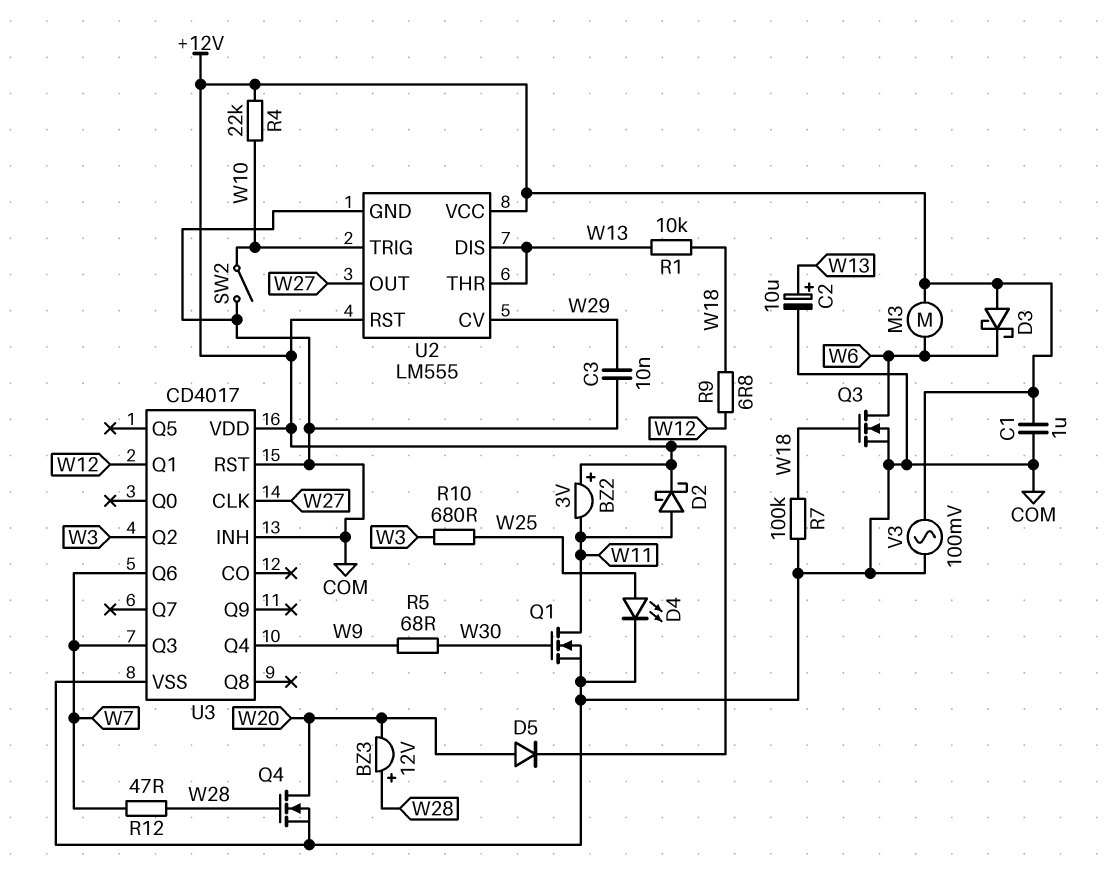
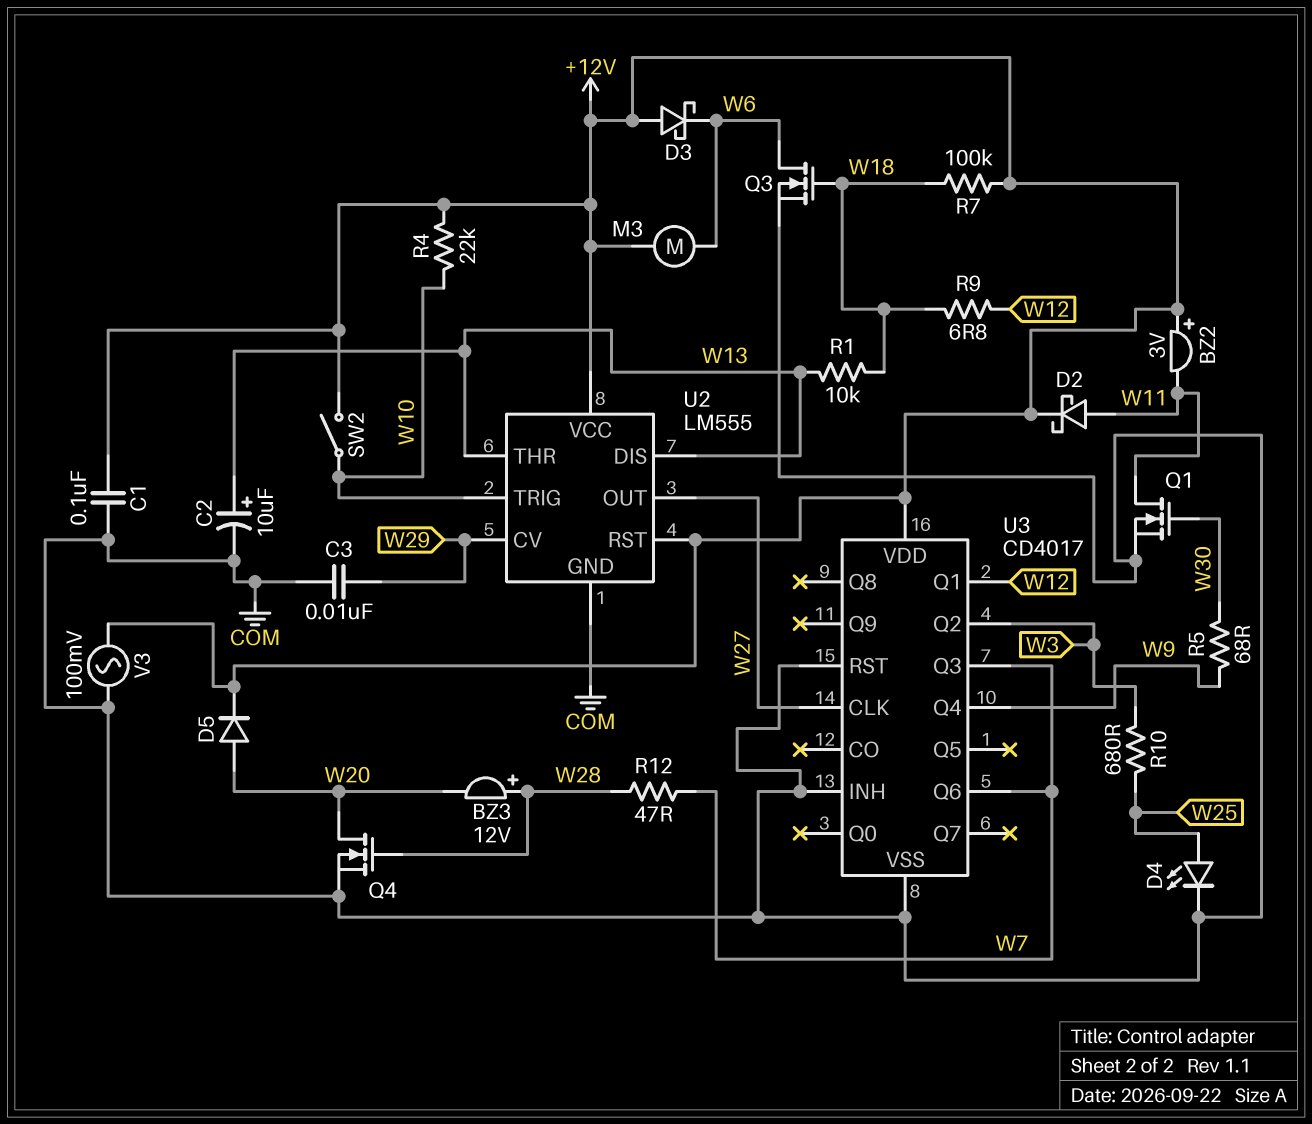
C1: 1uF (+12V, COM) -> 100nF (+12V, COM)
R7: 100k (COM, W18) -> 100k (+12V, W18)
SW2: switch (COM, W10) -> switch (+12V, W10)

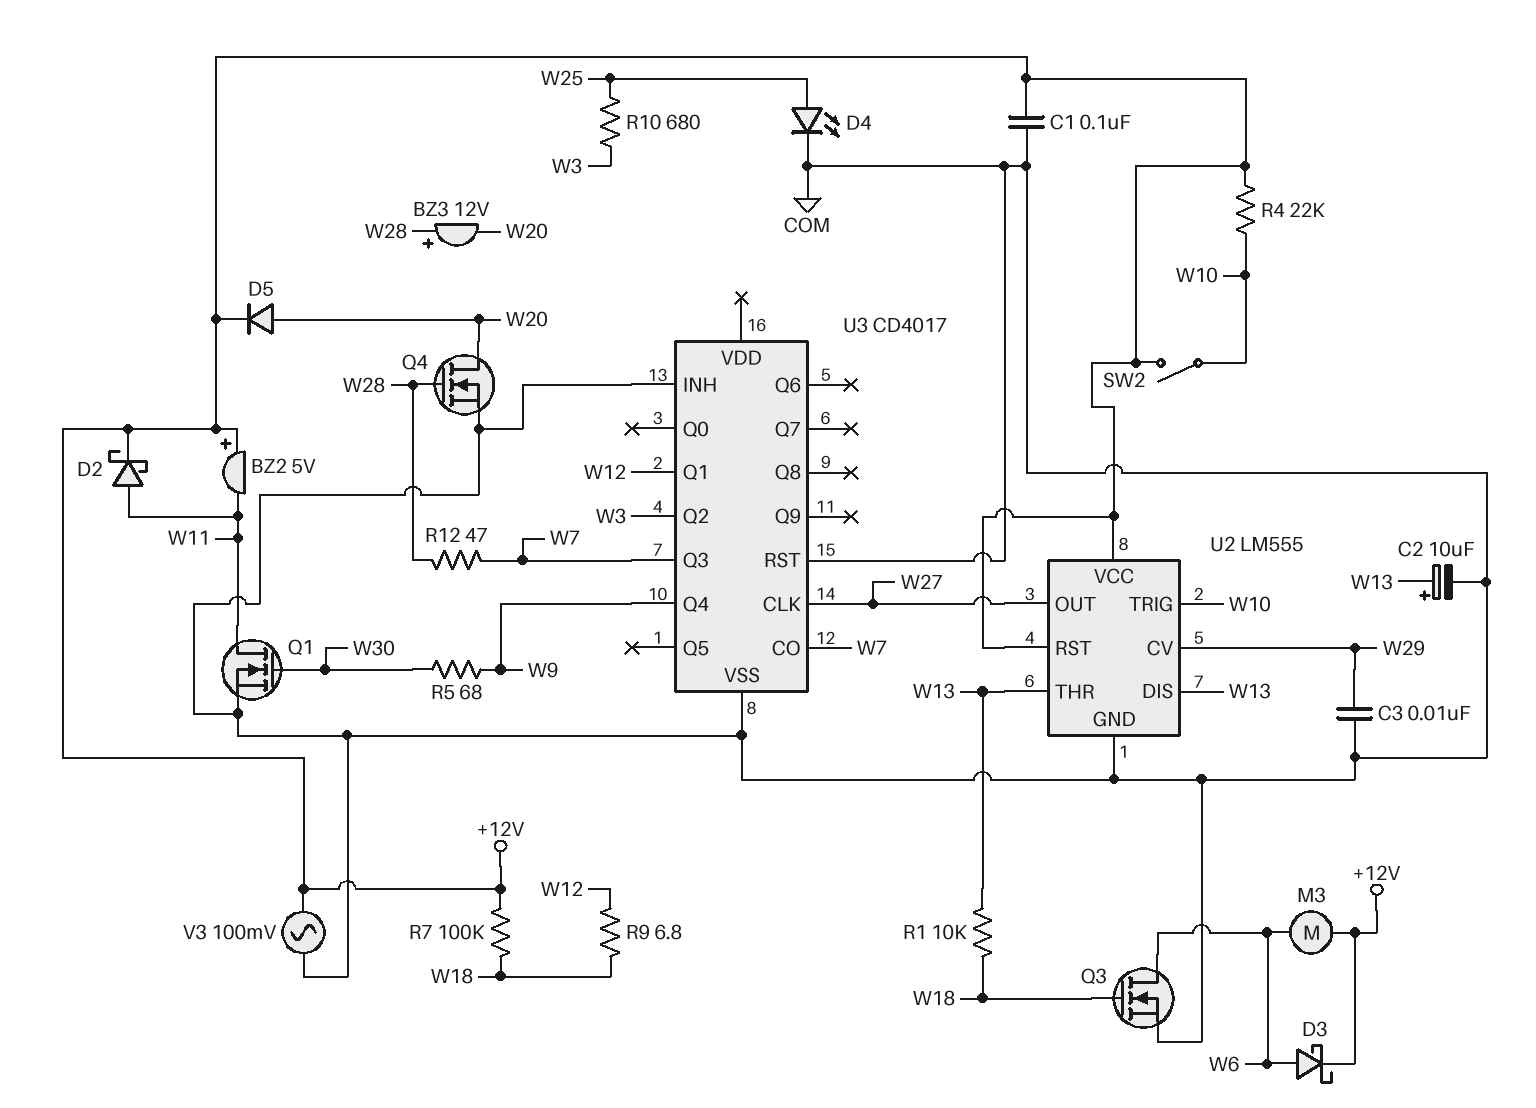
BZ2: buzzer 3V (plus +12V, minus W11) -> buzzer 5V (plus +12V, minus W11)
D3: schottky (A +12V, K W6) -> schottky (A W6, K +12V)
U3 pin CO: none -> W7
U3 pin Q6: W7 -> none
U3 pin VDD: +12V -> none

